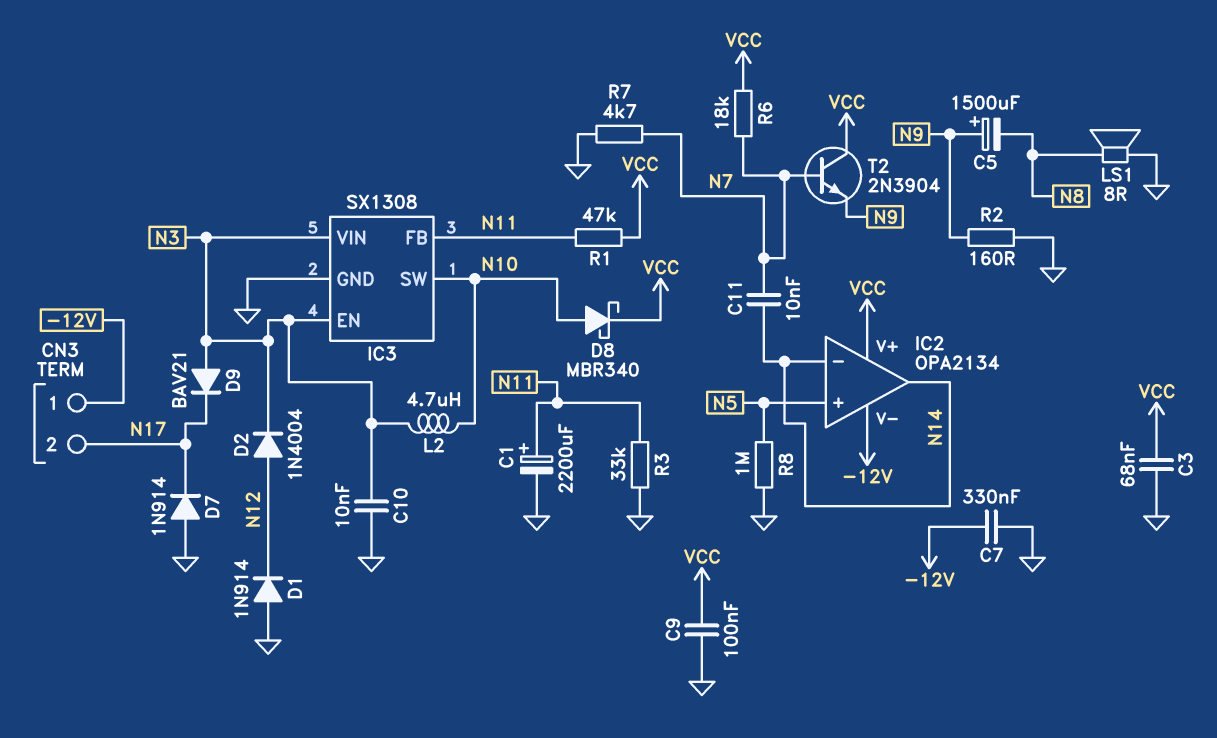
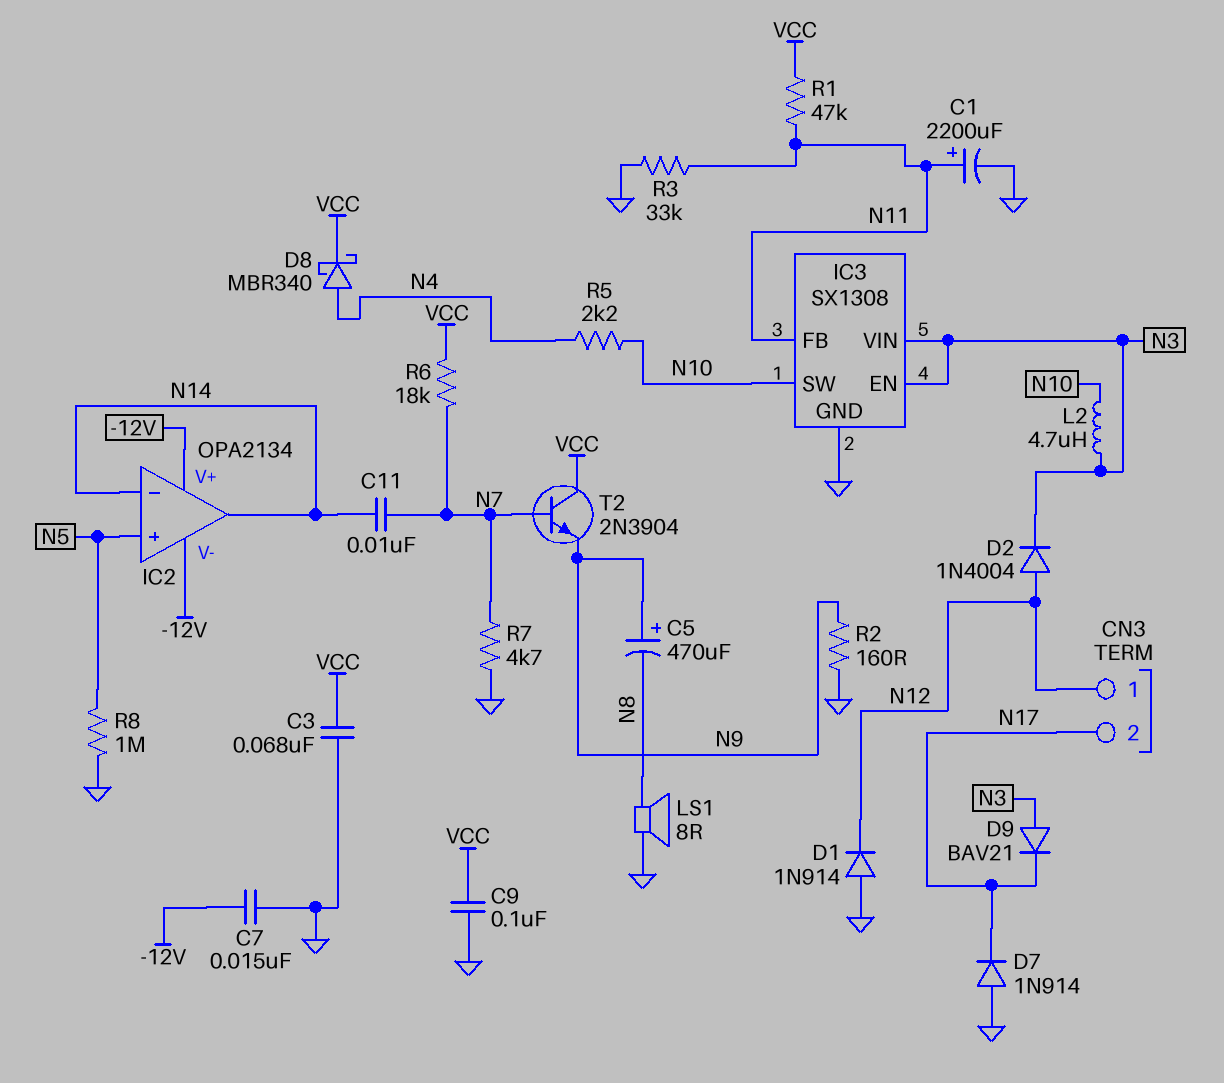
C5: 1500uF (plus N9, minus N8) -> 470uF (plus N9, minus N8)
C7: 330nF (-12V, GND) -> 15nF (-12V, GND)
C10: 10nF (GND, N3) -> none
CN3 pin 1: -12V -> N12
D8: schottky MBR340 (A N10, K VCC) -> schottky MBR340 (A N4, K VCC)
IC2 pin V+: VCC -> -12V
R5: none -> 2.2k (N4, N10)

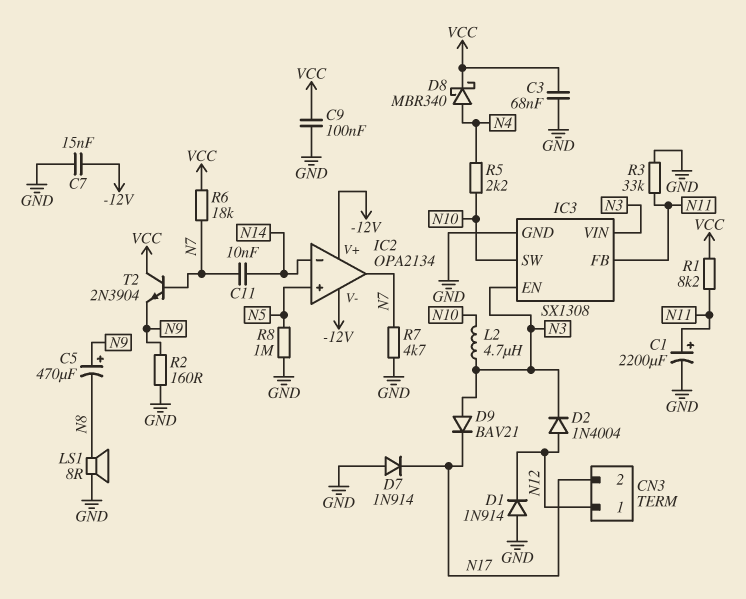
IC2 pin out: N14 -> N7
R1: 47k (N11, VCC) -> 8.2k (N11, VCC)

